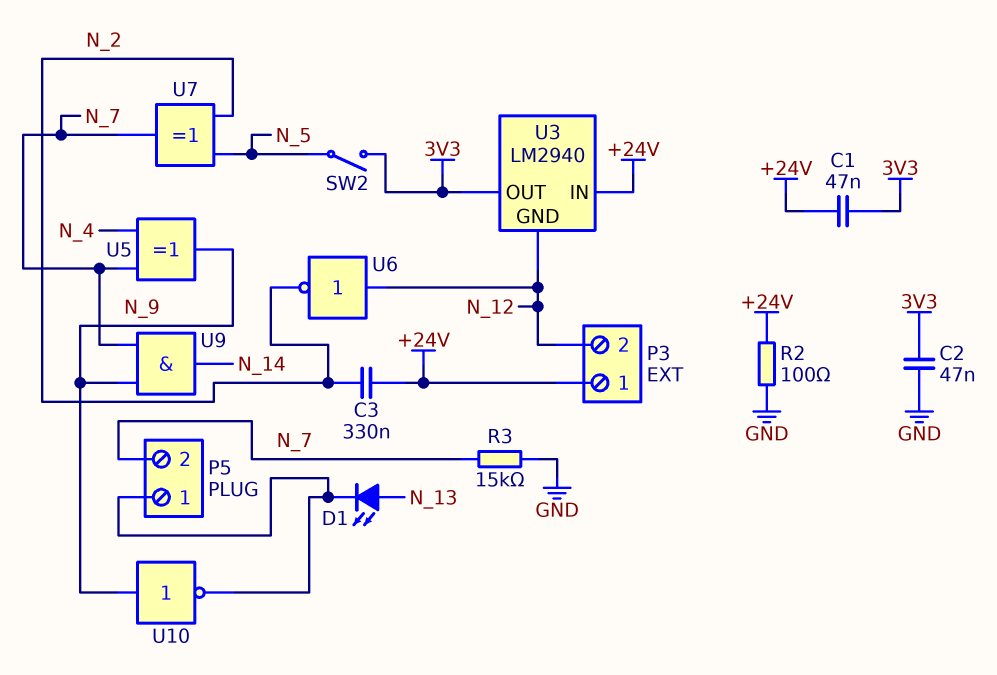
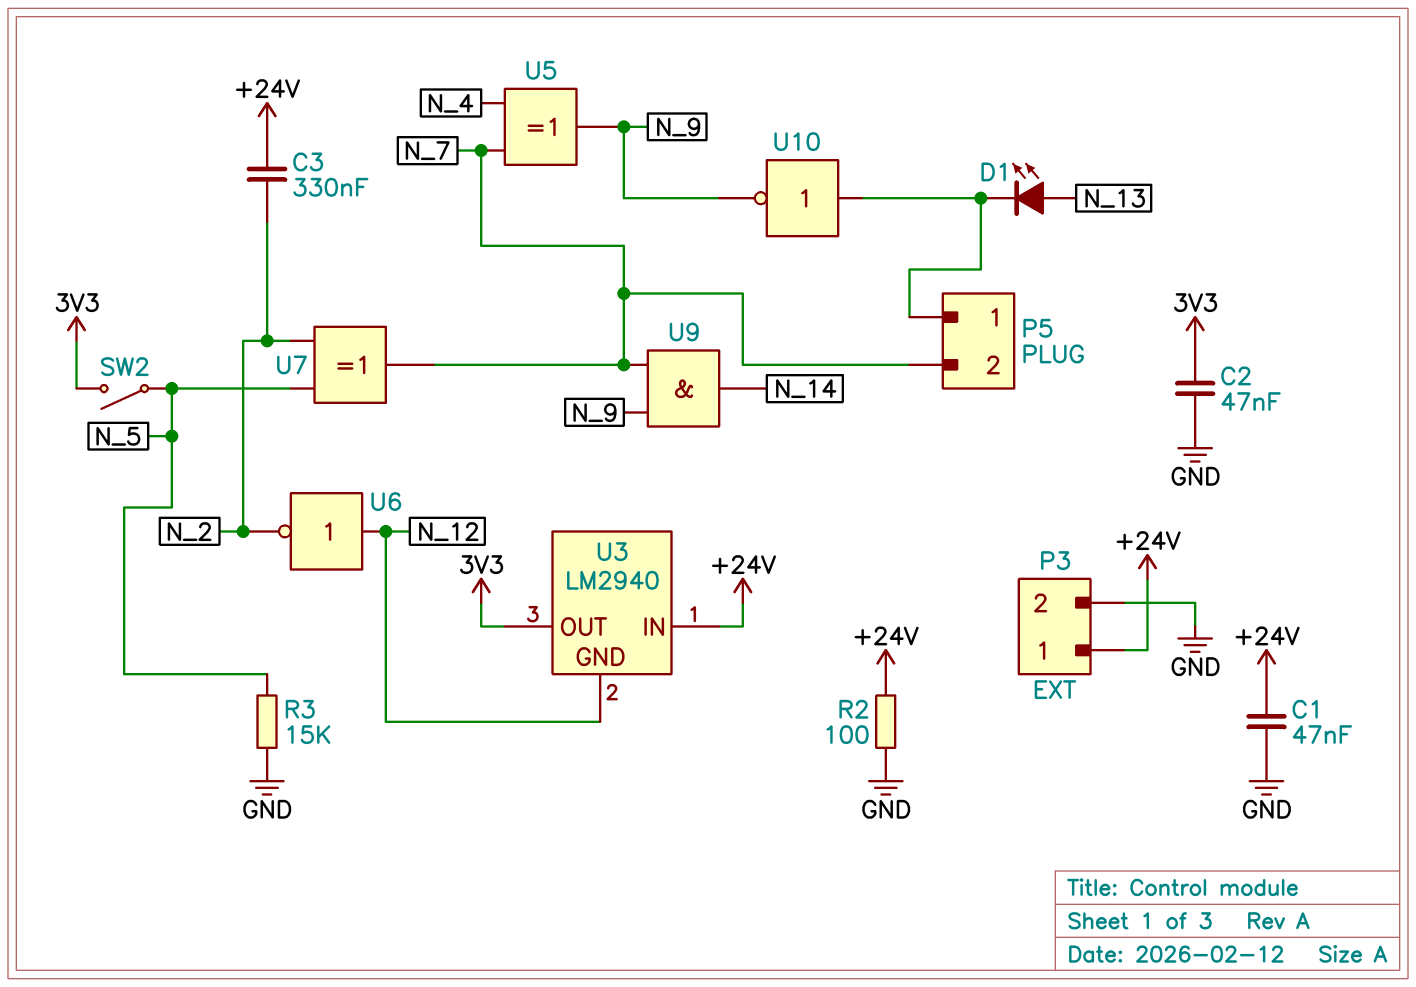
C1: 47nF (+24V, 3V3) -> 47nF (+24V, GND)
P3 pin 2: N_12 -> GND
R3: 15k (GND, N_7) -> 15k (GND, N_5)
U10: NOT (in N_9, out P5/1) -> NOT (in P5/1, out N_9)

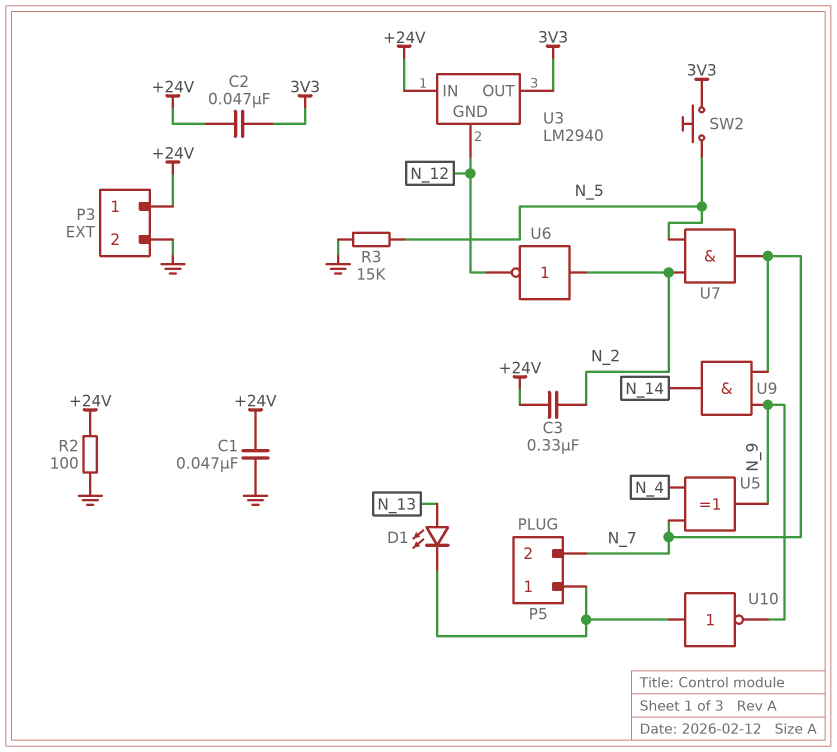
C2: 47nF (3V3, GND) -> 47nF (+24V, 3V3)
SW2: switch (3V3, N_5) -> button (3V3, N_5)
U6: NOT (in N_12, out N_2) -> NOT (in N_2, out N_12)
U7: XOR (in N_2, in N_5, out N_7) -> AND (in N_2, in N_5, out N_7)

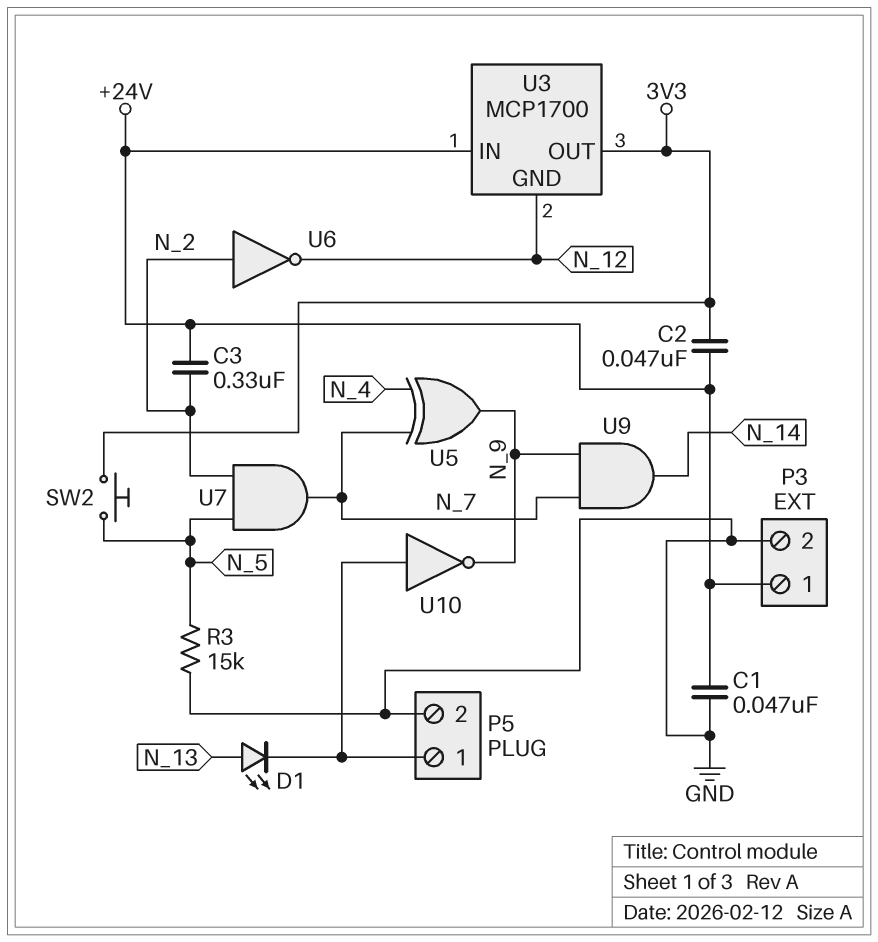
P5 pin 2: N_7 -> GND
R2: 100 (+24V, GND) -> none
U3: LM2940 -> MCP1700

